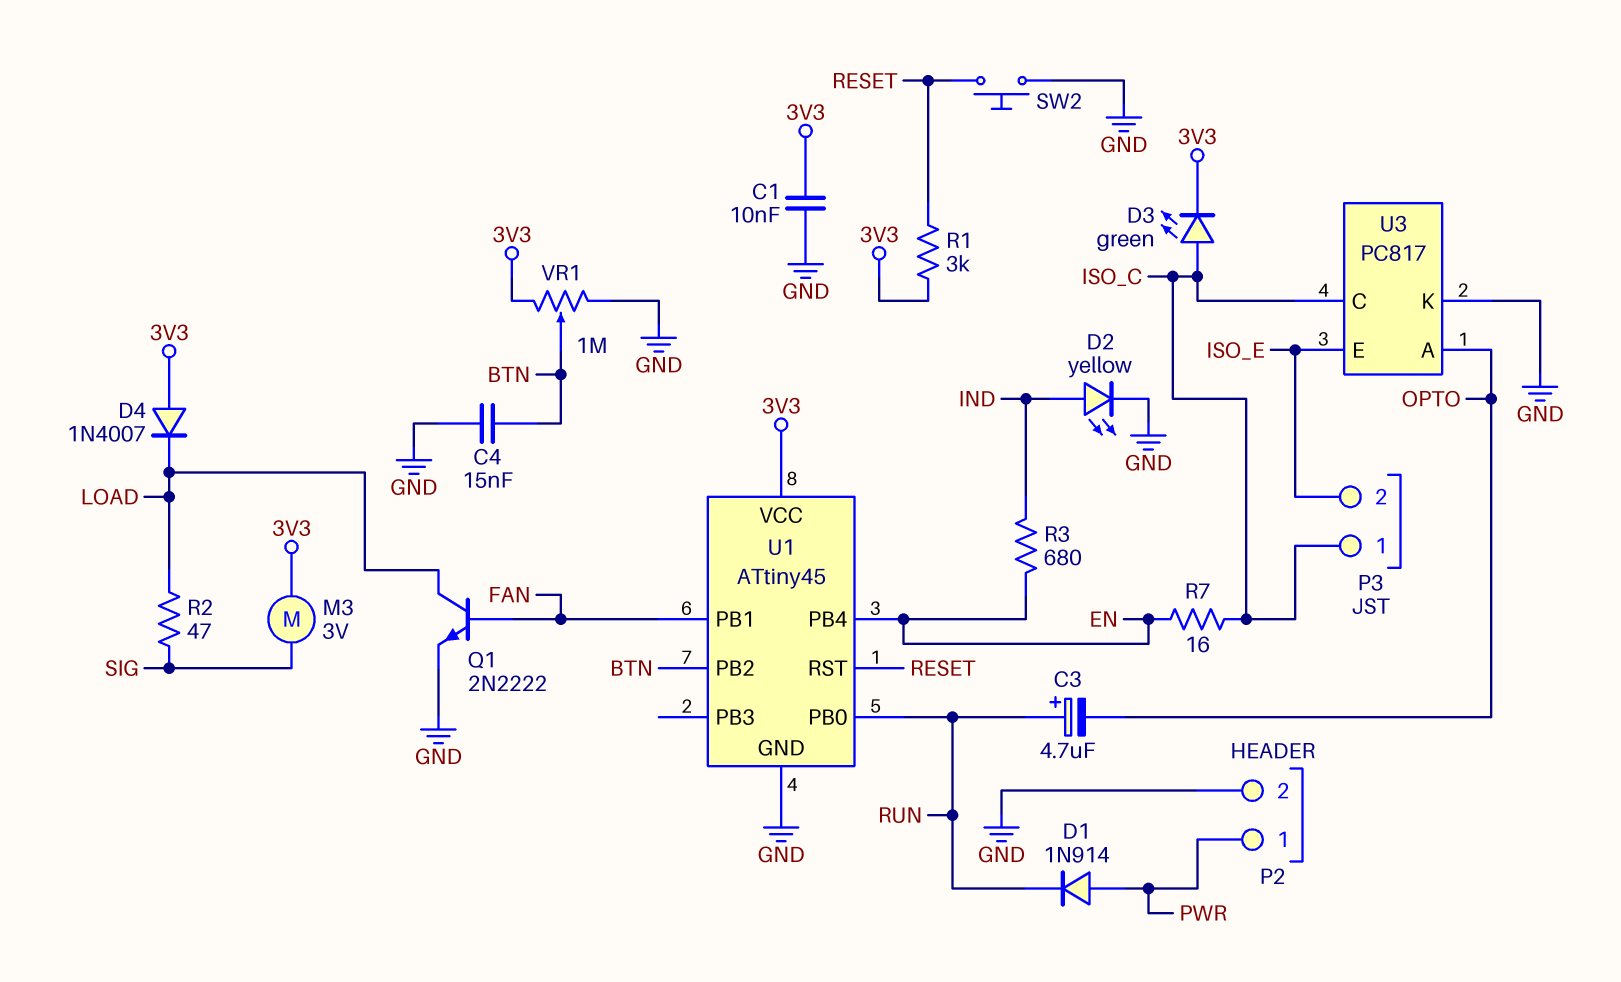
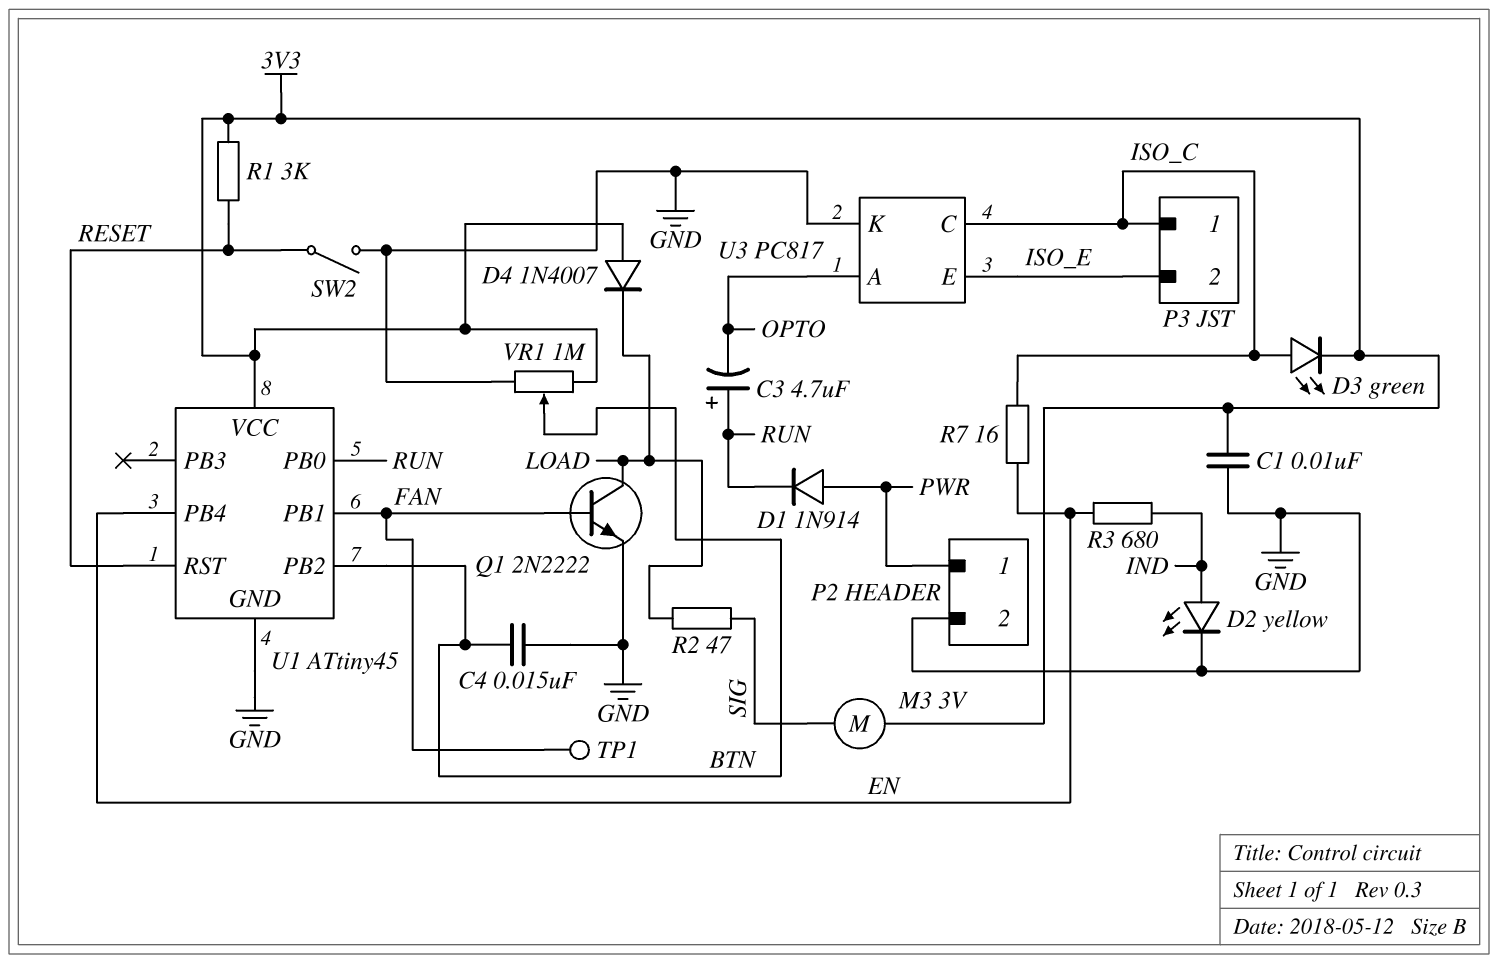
SW2: button (GND, RESET) -> switch (GND, RESET)
TP1: none -> test point (FAN)

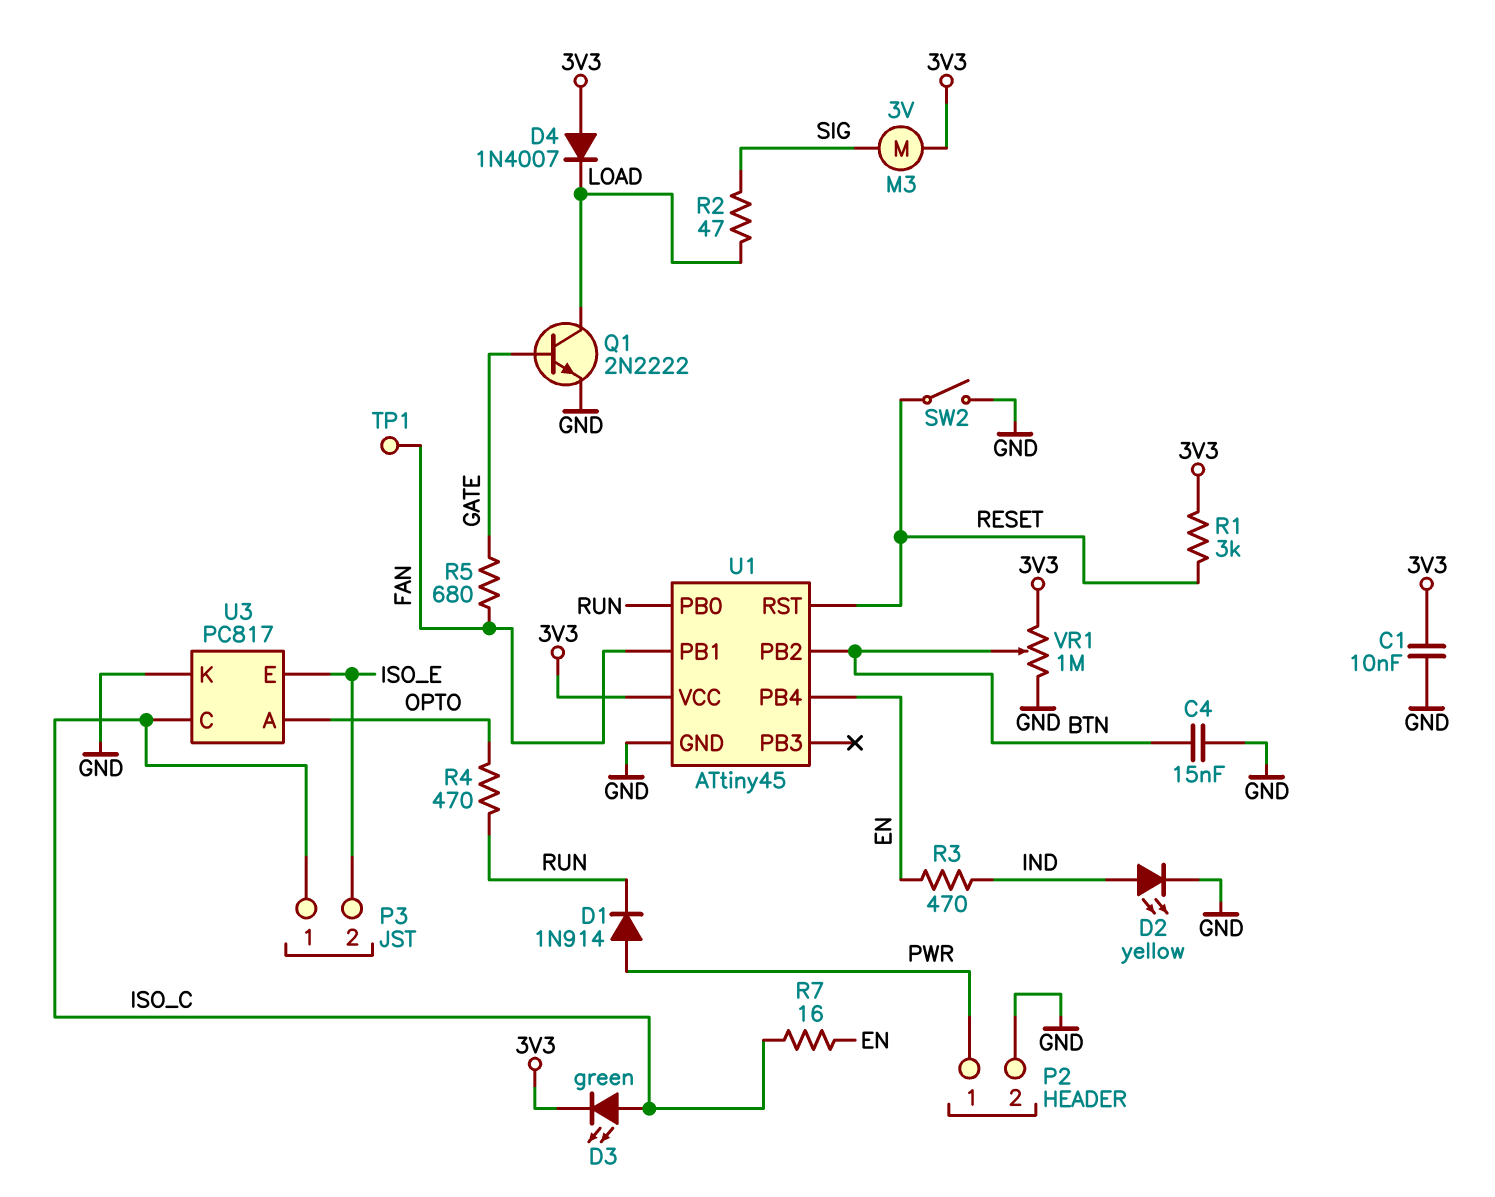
C3: 4.7uF (plus RUN, minus OPTO) -> none
Q1: NPN 2N2222 (B FAN, C LOAD, E GND) -> NPN 2N2222 (B GATE, C LOAD, E GND)
R3: 680 (EN, IND) -> 470 (EN, IND)
R4: none -> 470 (OPTO, RUN)
R5: none -> 680 (FAN, GATE)

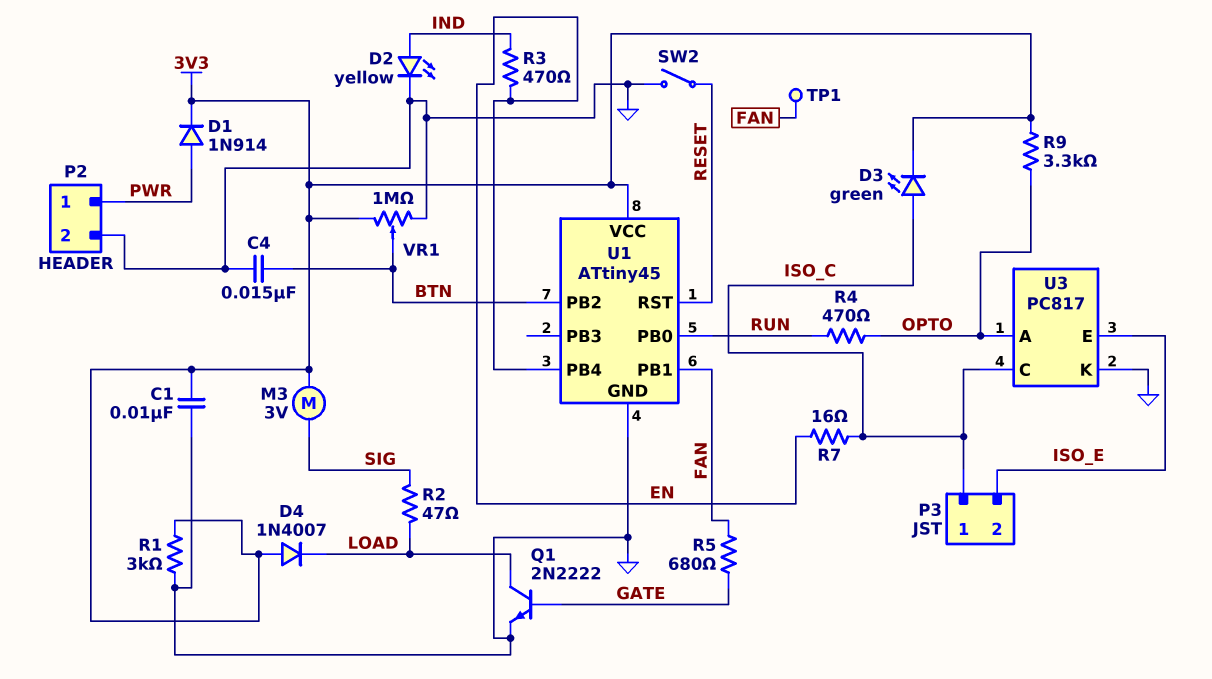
D1: diode 1N914 (A PWR, K RUN) -> diode 1N914 (A PWR, K 3V3)
R1: 3k (3V3, RESET) -> 3k (3V3, GND)
R9: none -> 3.3k (3V3, OPTO)

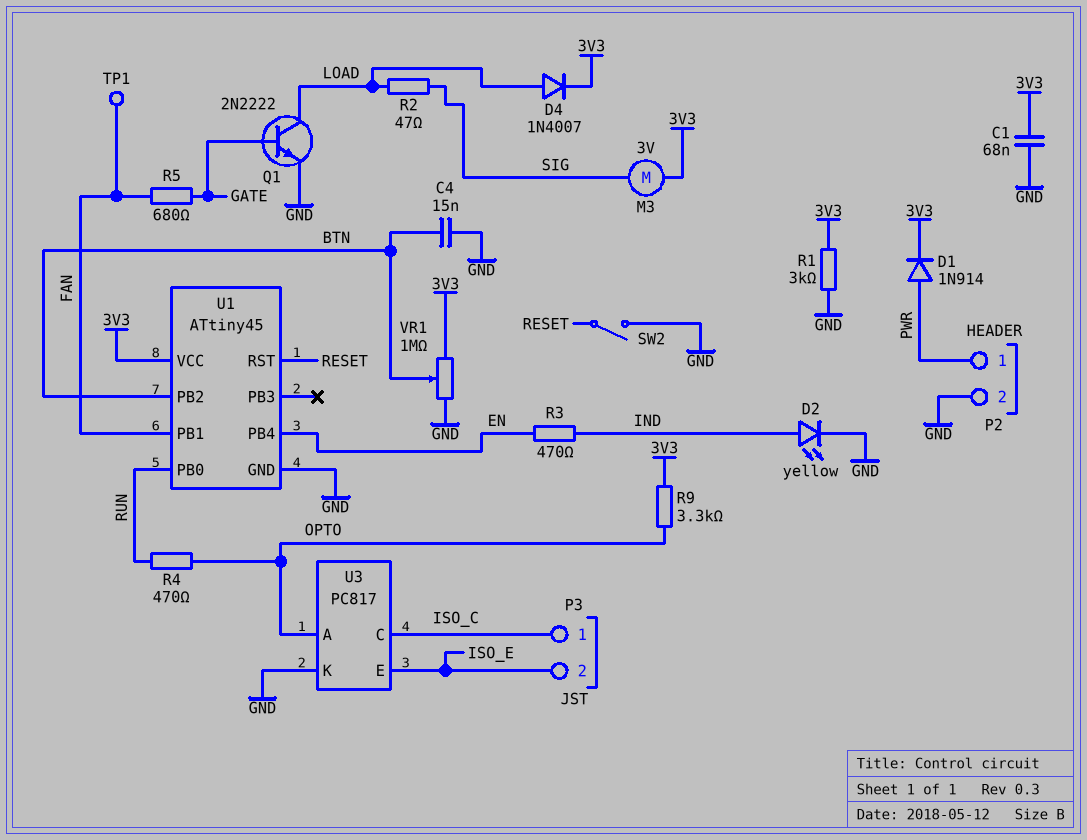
C1: 10nF (3V3, GND) -> 68nF (3V3, GND)
D3: LED green (A ISO_C, K 3V3) -> none
D4: diode 1N4007 (A 3V3, K LOAD) -> diode 1N4007 (A LOAD, K 3V3)
R7: 16 (EN, ISO_C) -> none

